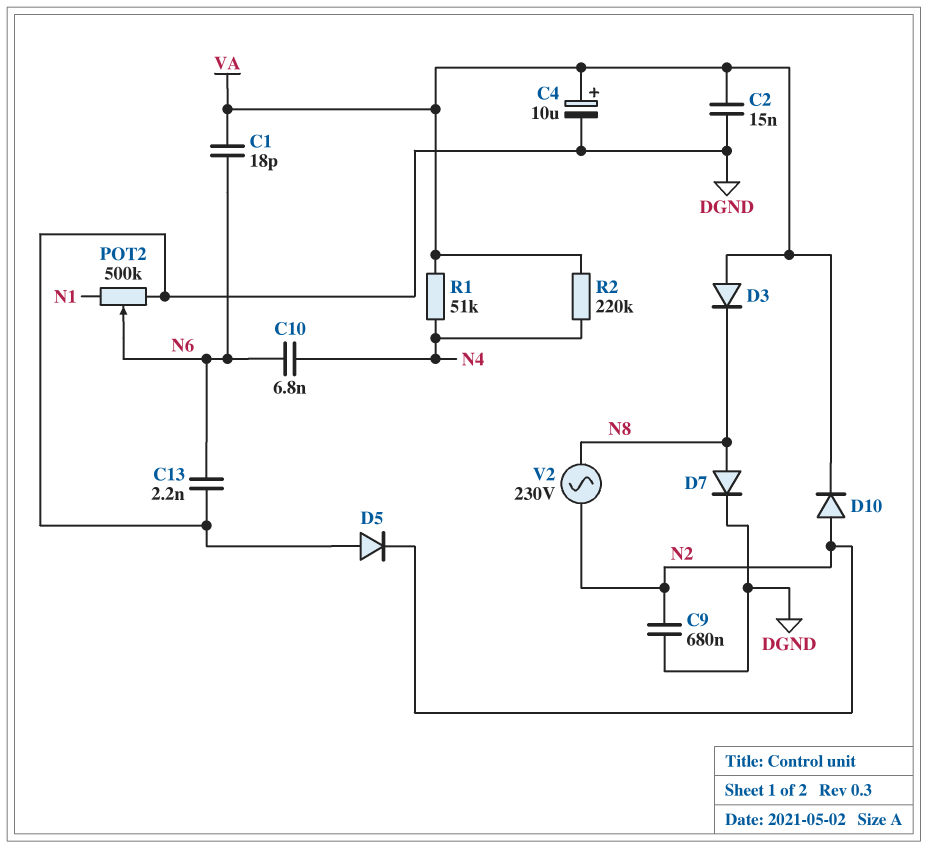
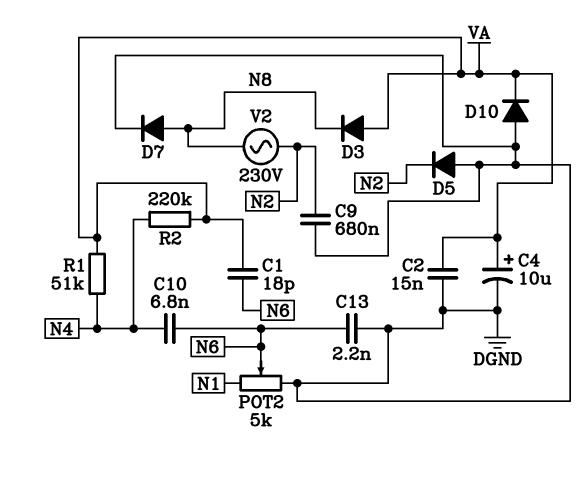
D10: diode (A N2, K VA) -> diode (A DGND, K VA)
POT2: 500k (DGND, N1, wiper N6) -> 5k (DGND, N1, wiper N6)

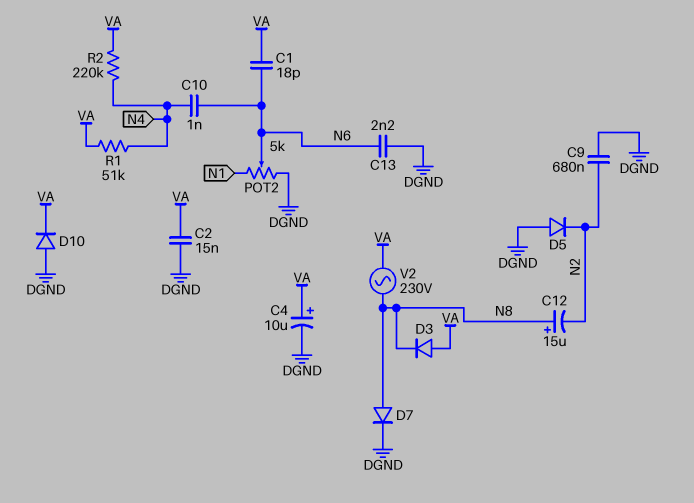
C10: 6.8nF (N4, N6) -> 1nF (N4, N6)
C12: none -> 15uF (plus N8, minus N2)
V2: AC 230V (N2, N8) -> AC 230V (N8, VA)

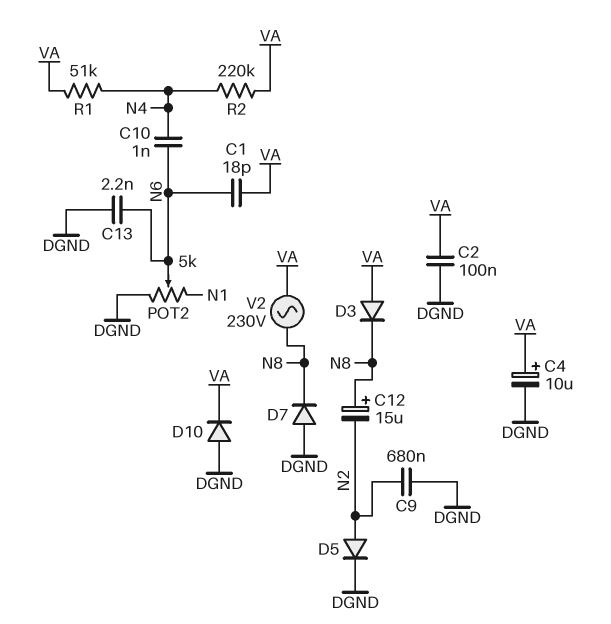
C2: 15nF (DGND, VA) -> 100nF (DGND, VA)
D5: diode (A DGND, K N2) -> diode (A N2, K DGND)
D7: diode (A N8, K DGND) -> diode (A DGND, K N8)

